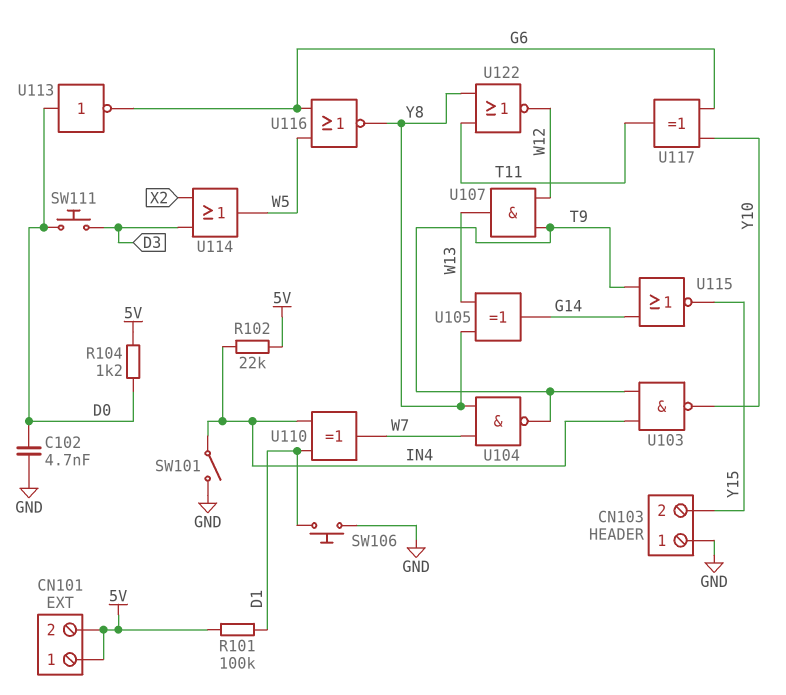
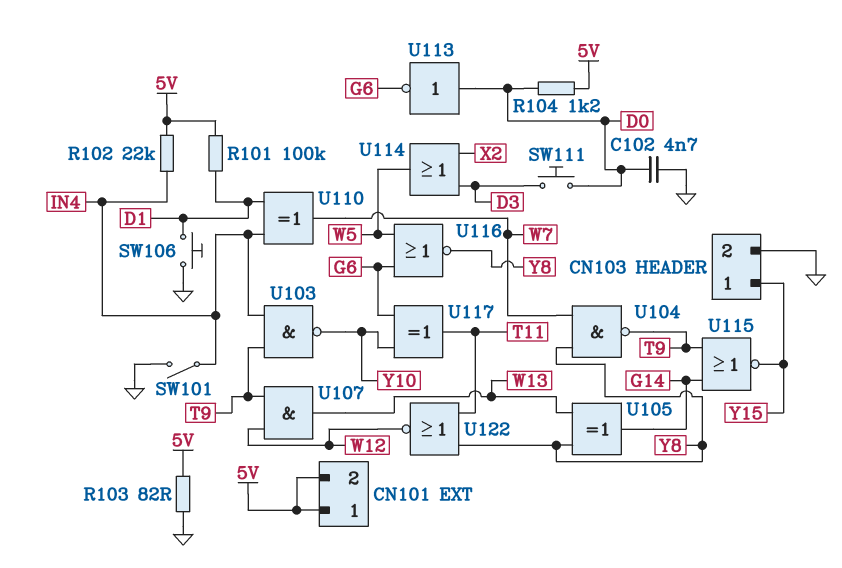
CN103 pin 1: GND -> Y15
CN103 pin 2: Y15 -> GND
R103: none -> 82 (5V, GND)

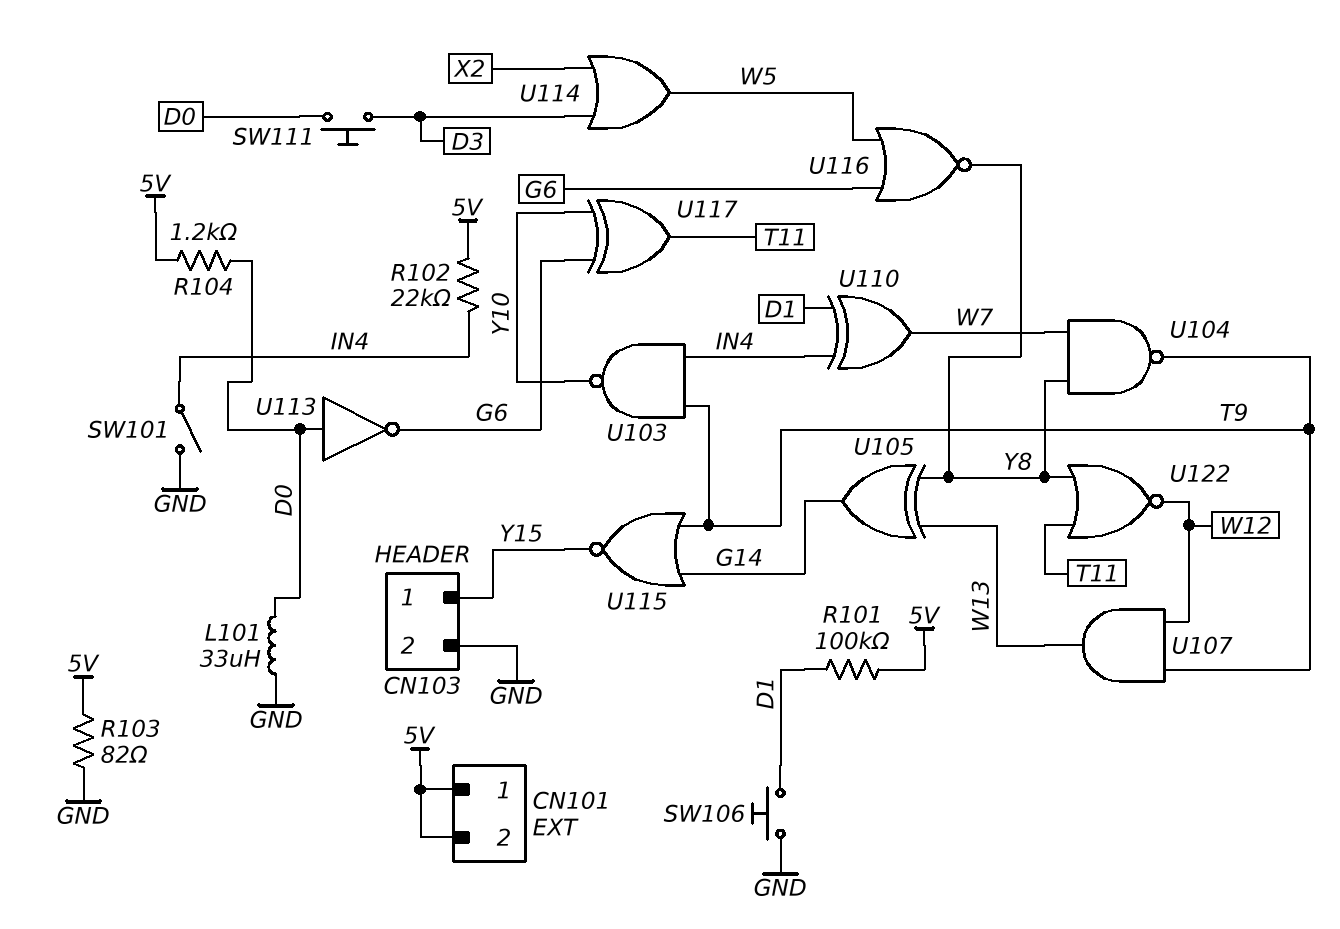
C102: 4.7nF (D0, GND) -> none
L101: none -> 33uH (D0, GND)

